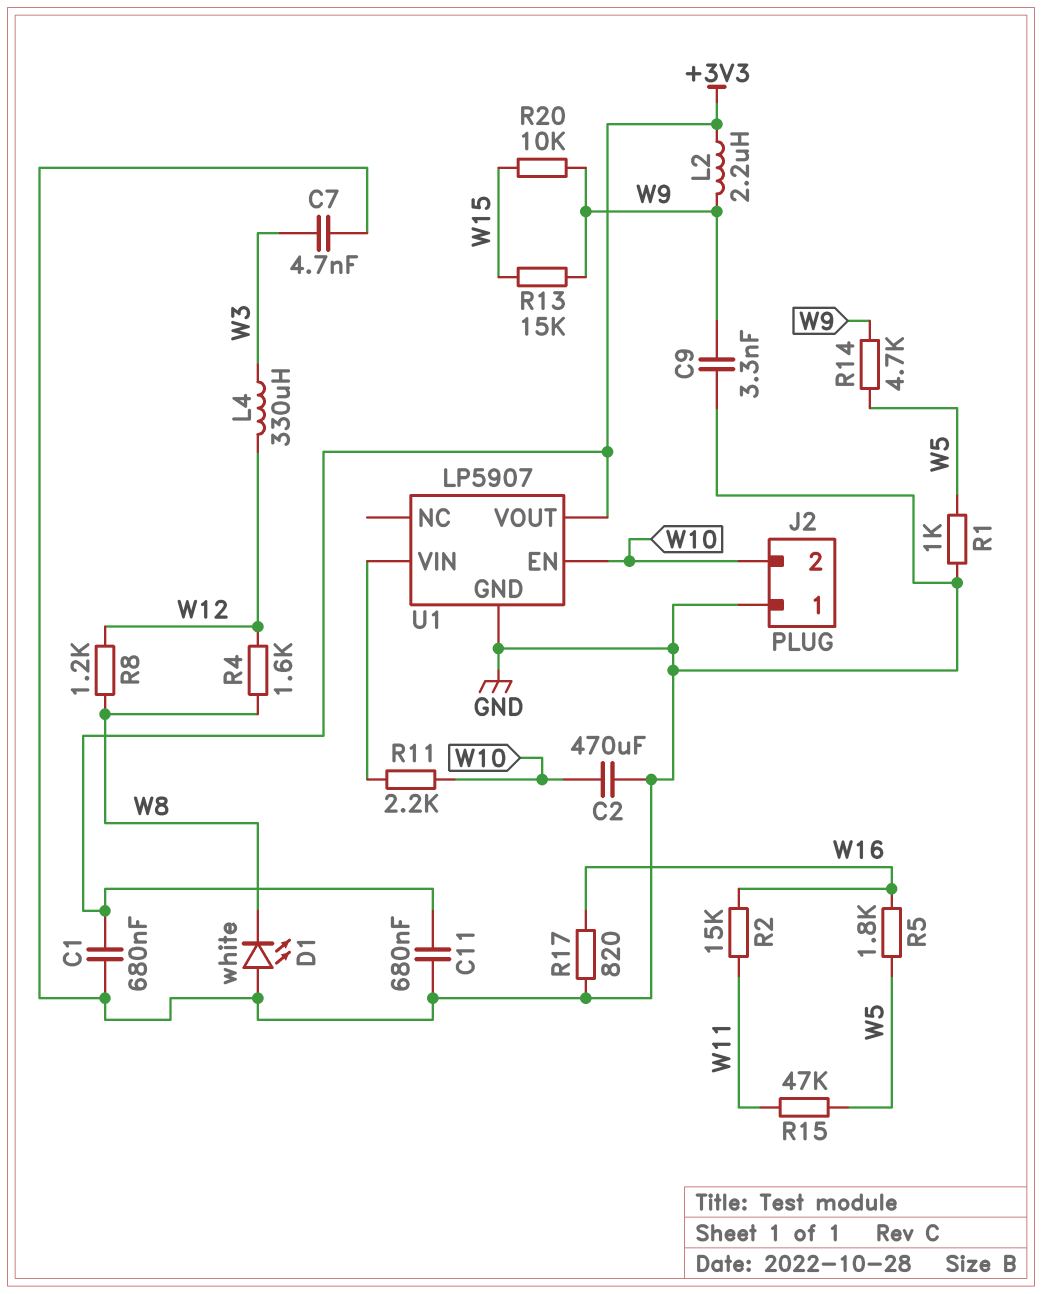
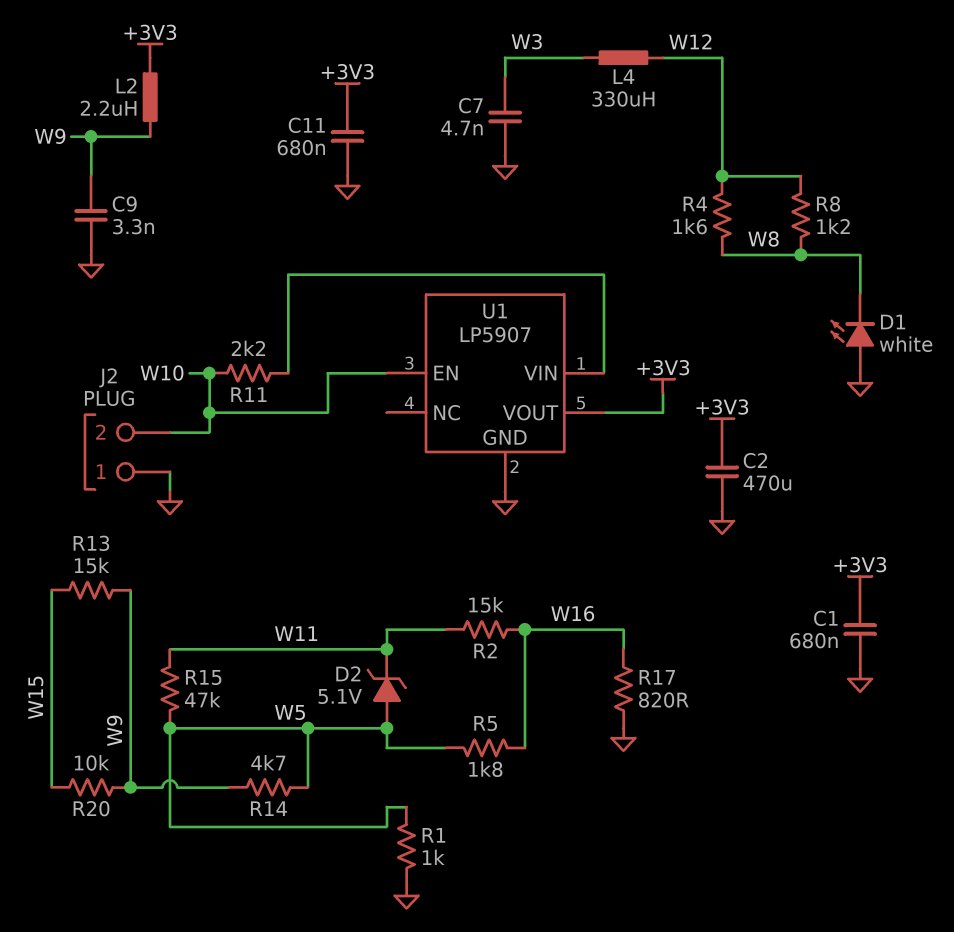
C2: 470uF (GND, W10) -> 470uF (+3V3, GND)
D2: none -> zener 5.1V (A W5, K W11)

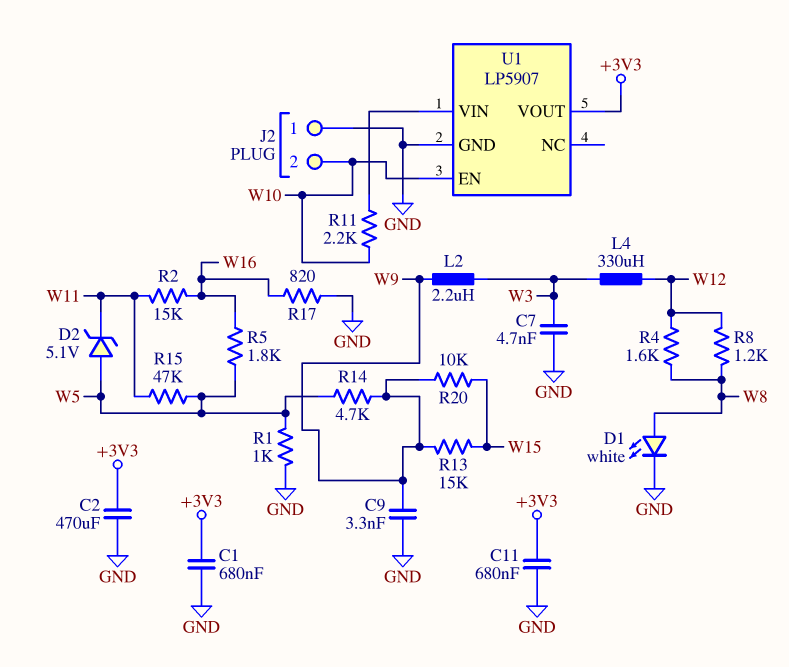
D1: LED white (A GND, K W8) -> LED white (A W8, K GND)
L2: 2.2uH (+3V3, W9) -> 2.2uH (W3, W9)

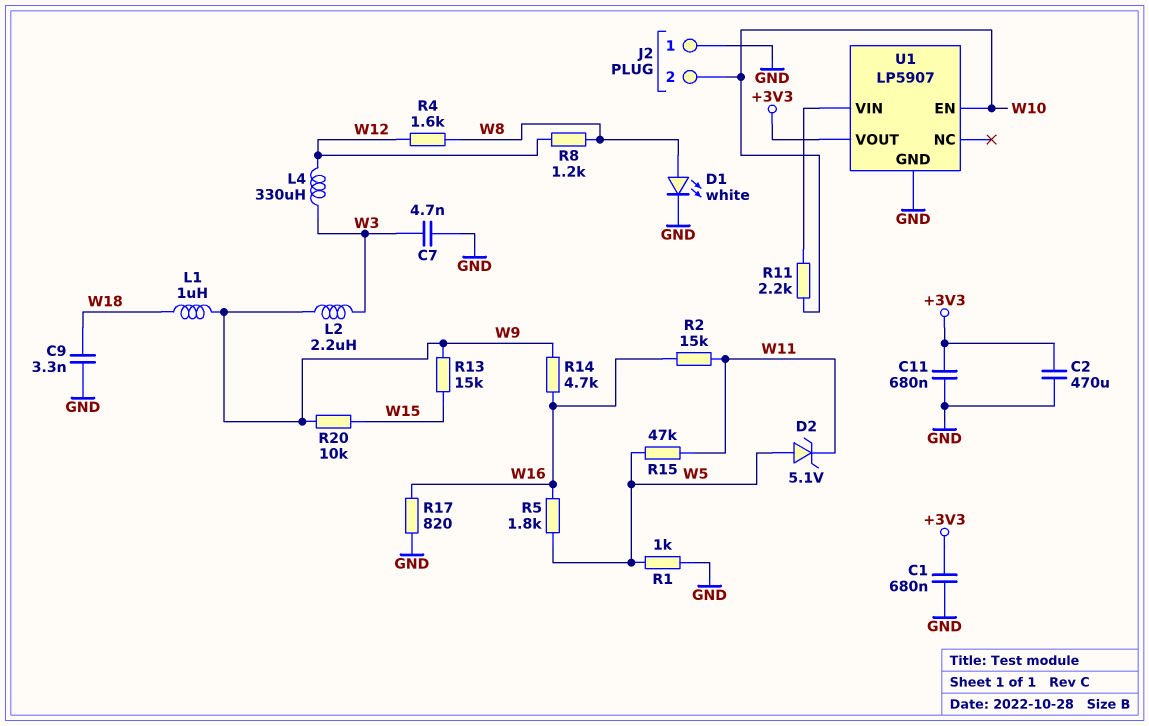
C9: 3.3nF (GND, W9) -> 3.3nF (GND, W18)
L1: none -> 1uH (W9, W18)
R14: 4.7k (W5, W9) -> 4.7k (W9, W16)

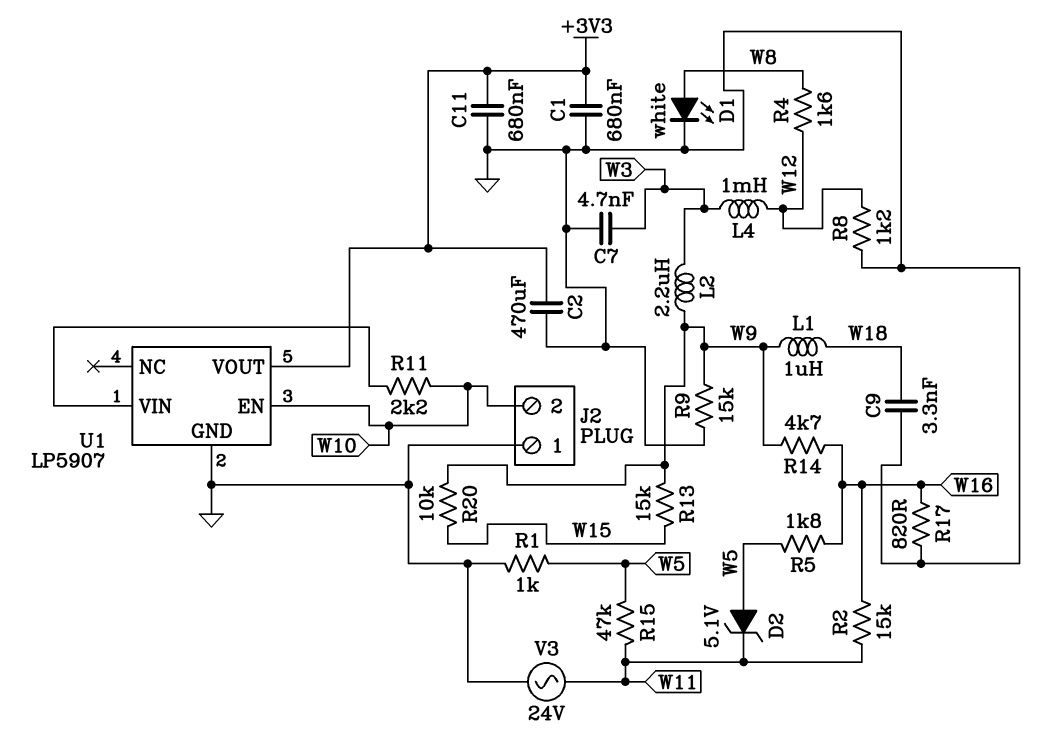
L4: 330uH (W3, W12) -> 1mH (W3, W12)
R8: 1.2k (W8, W12) -> 1.2k (GND, W12)
R9: none -> 15k (GND, W9)
V3: none -> AC 24V (GND, W11)

